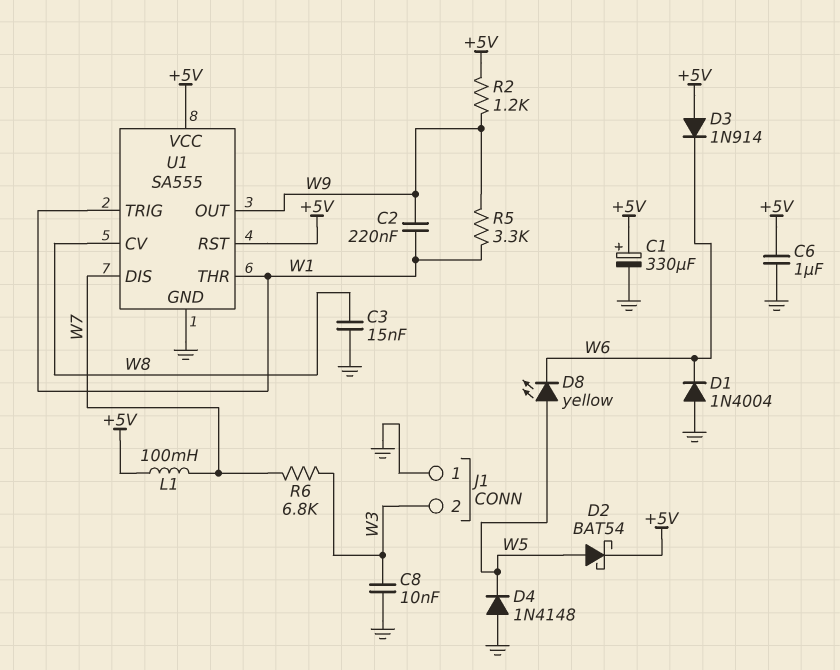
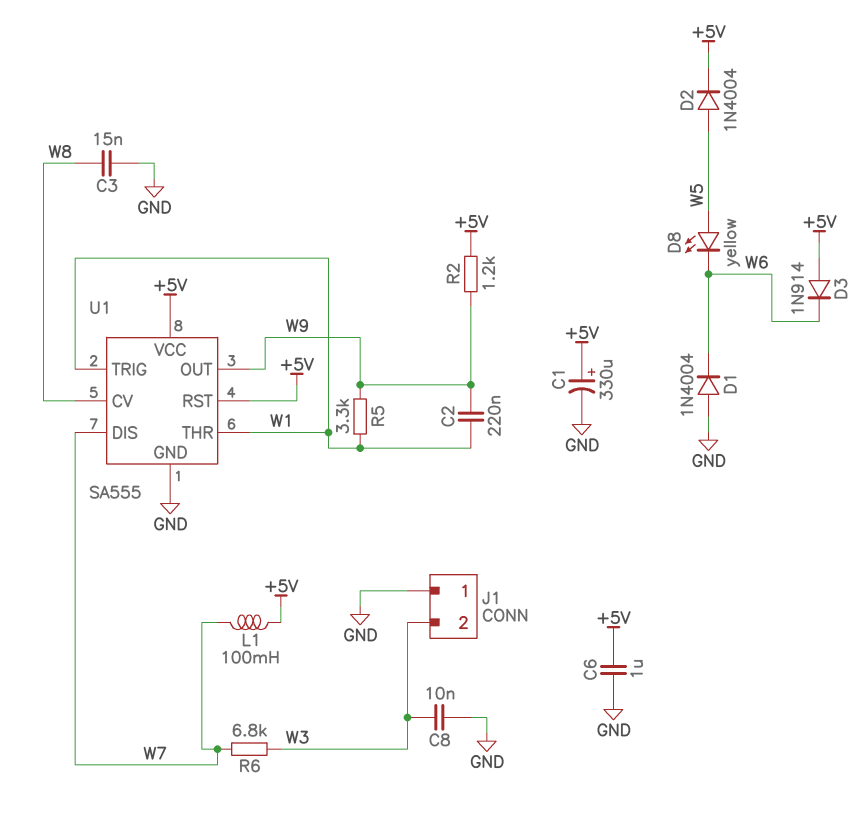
D2: schottky BAT54 (A W5, K +5V) -> diode 1N4004 (A W5, K +5V)
D4: diode 1N4148 (A GND, K W5) -> none

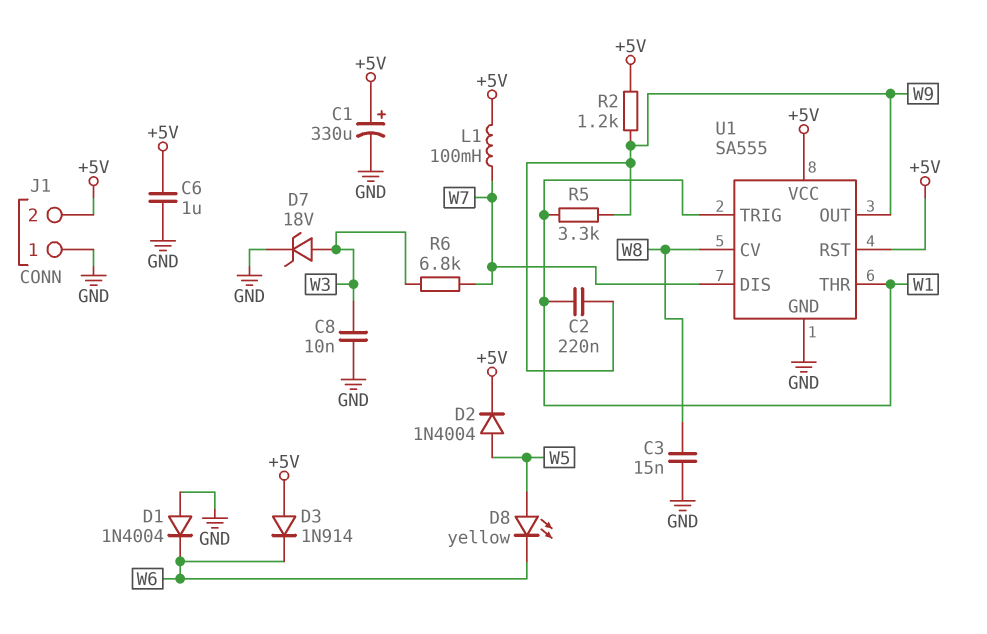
D7: none -> zener 18V (A W3, K GND)
J1 pin 2: W3 -> +5V

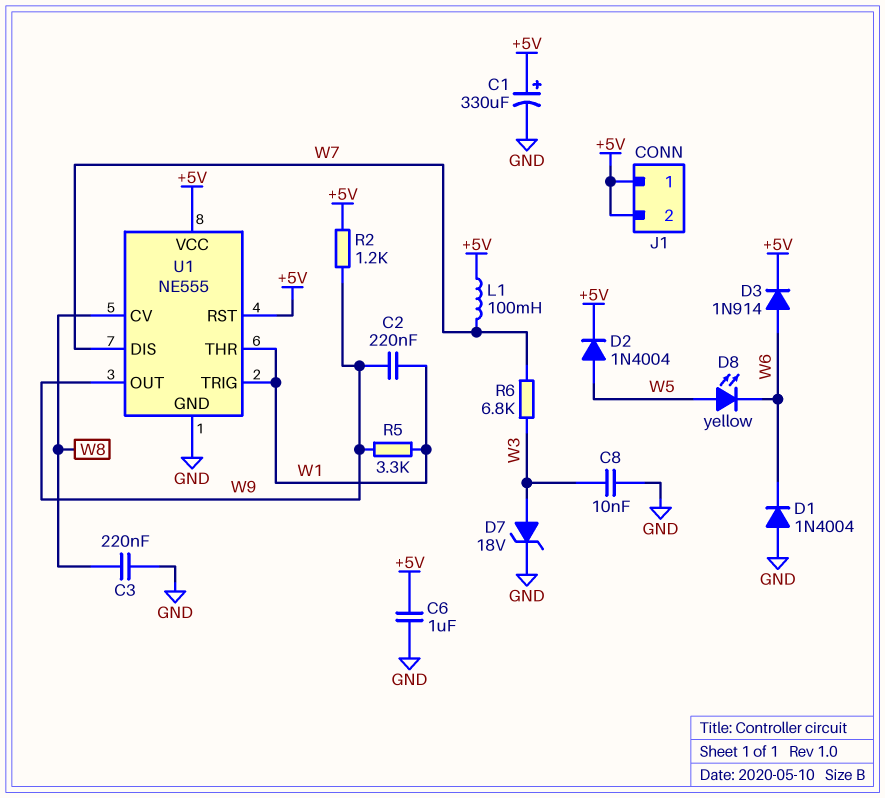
C3: 15nF (GND, W8) -> 220nF (GND, W8)
D3: diode 1N914 (A +5V, K W6) -> diode 1N914 (A W6, K +5V)
J1 pin 1: GND -> +5V
U1: SA555 -> NE555

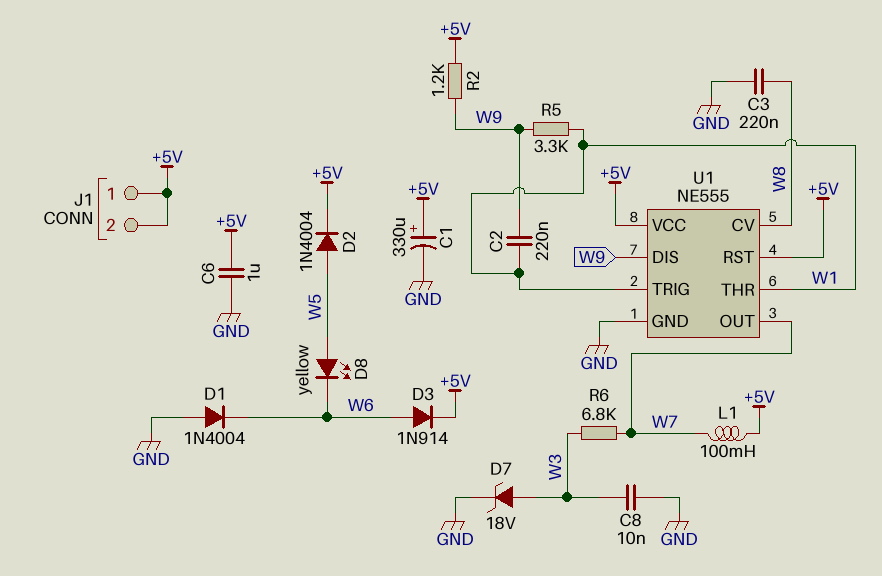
U1 pin DIS: W7 -> W9
U1 pin OUT: W9 -> W7

